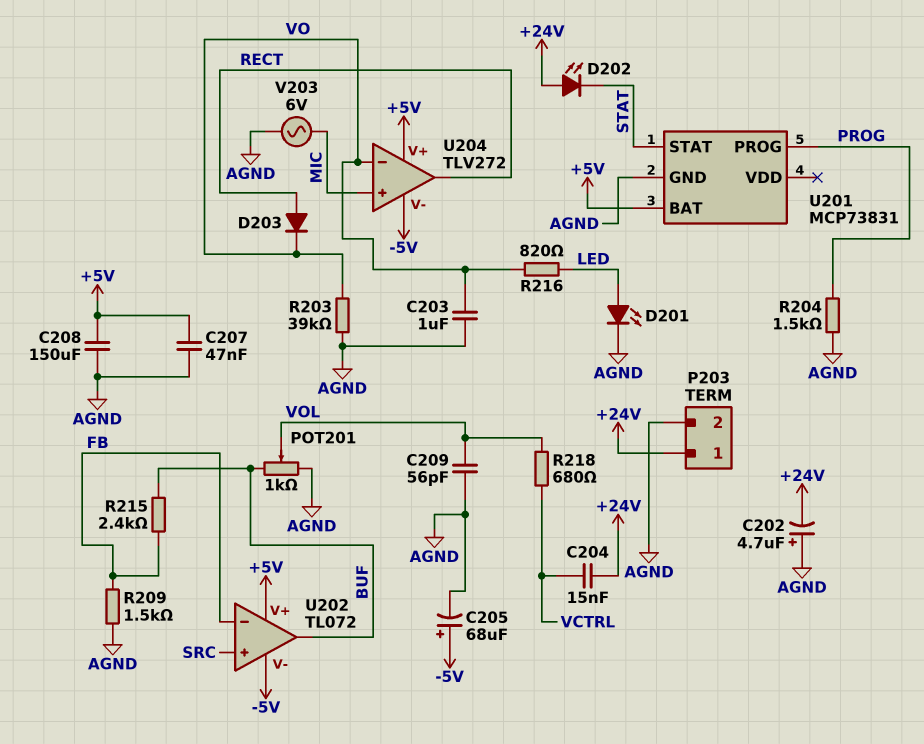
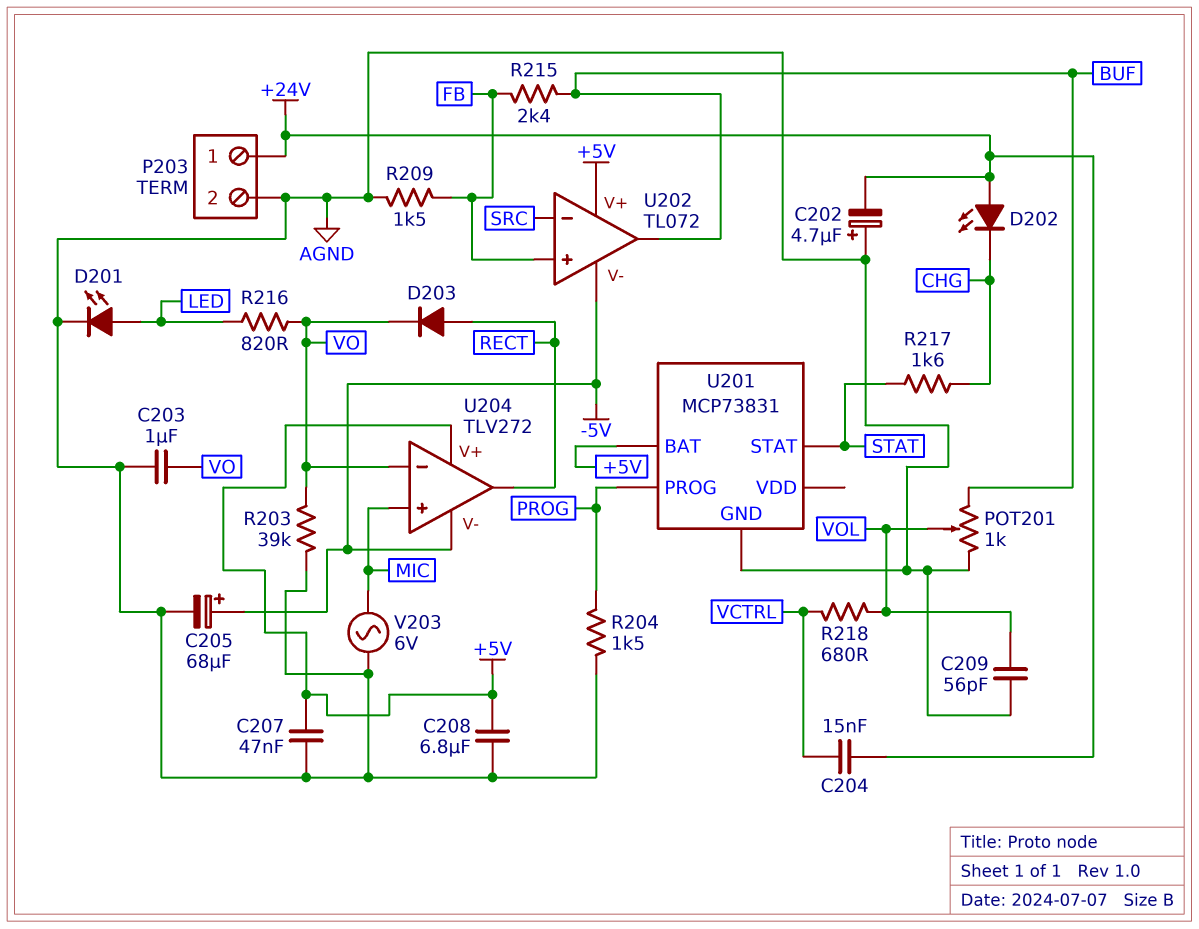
C208: 150uF (+5V, AGND) -> 6.8uF (+5V, AGND)
D202: LED (A +24V, K STAT) -> LED (A +24V, K CHG)
R217: none -> 1.6k (CHG, STAT)
U202 pin in+: SRC -> FB
U202 pin in-: FB -> SRC

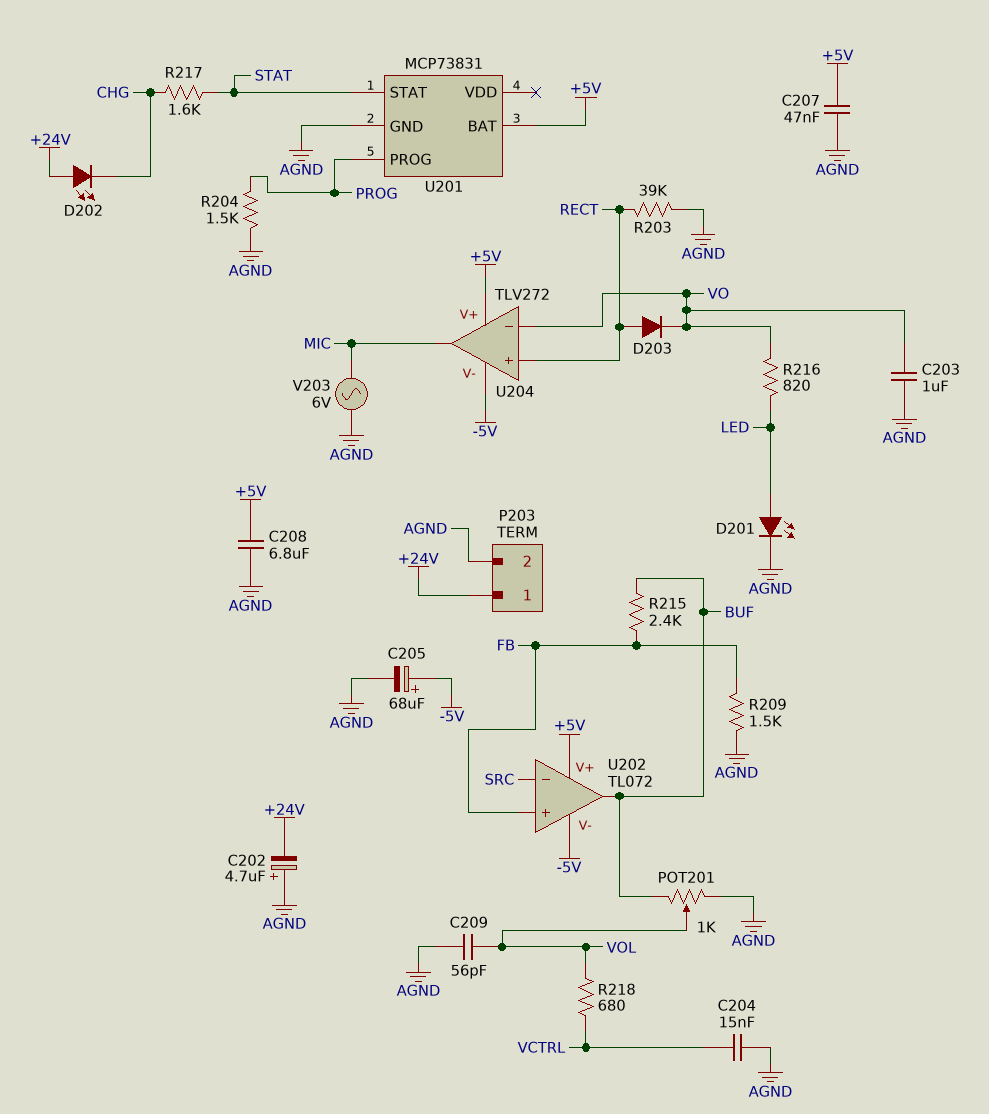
C204: 15nF (+24V, VCTRL) -> 15nF (AGND, VCTRL)
R203: 39k (AGND, VO) -> 39k (AGND, RECT)
U204 pin in+: MIC -> RECT
U204 pin out: RECT -> MIC

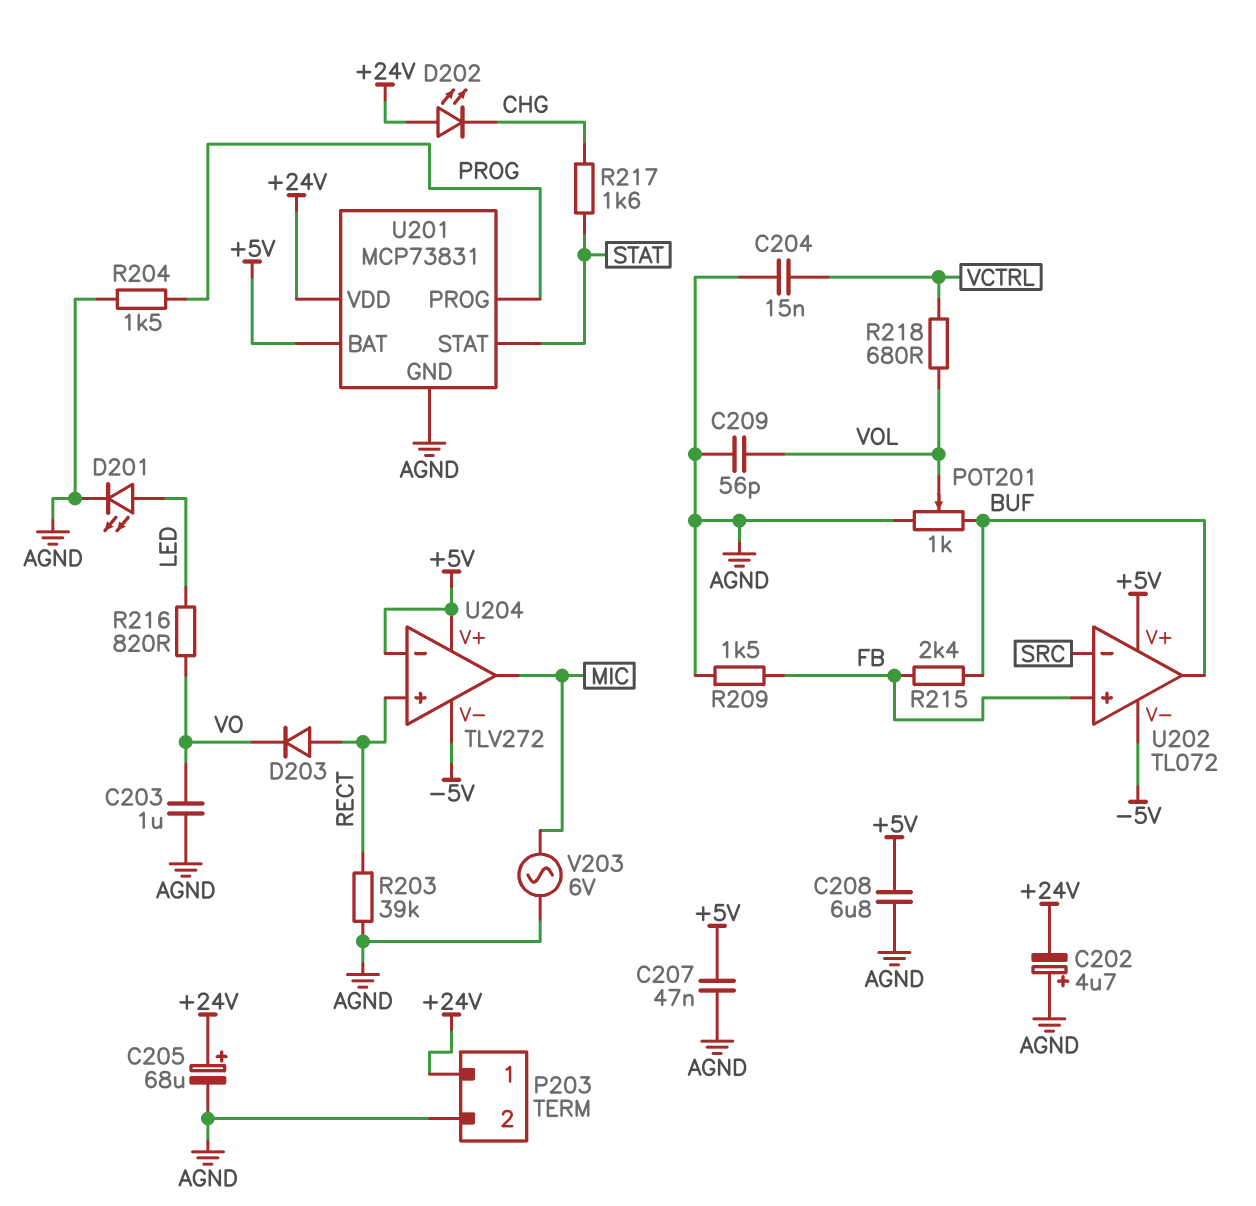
C205: 68uF (plus -5V, minus AGND) -> 68uF (plus +24V, minus AGND)
U201 pin VDD: none -> +24V
U204 pin in-: VO -> +5V

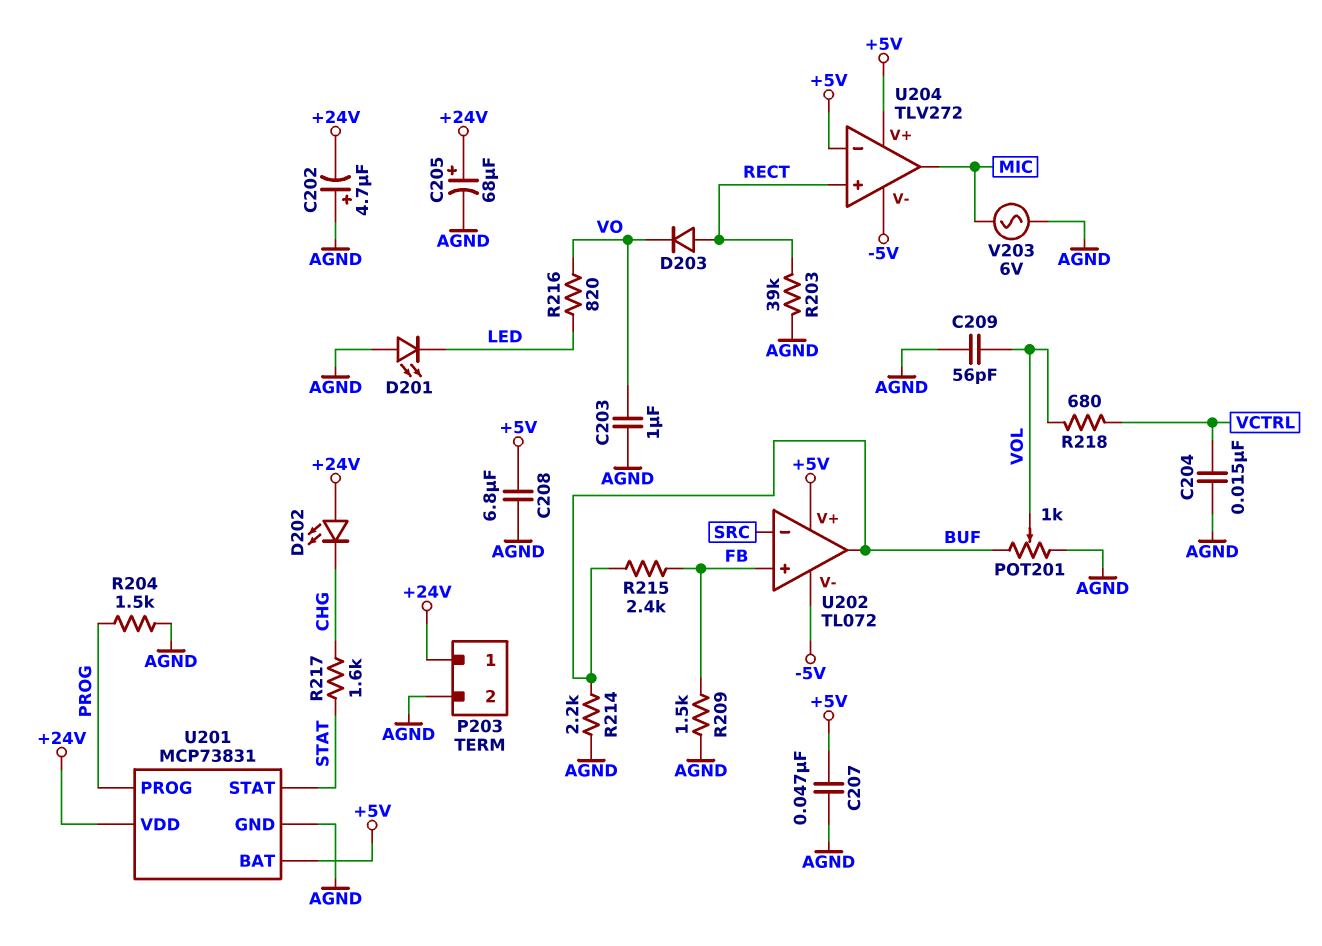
D201: LED (A LED, K AGND) -> LED (A AGND, K LED)
R214: none -> 2.2k (AGND, BUF)

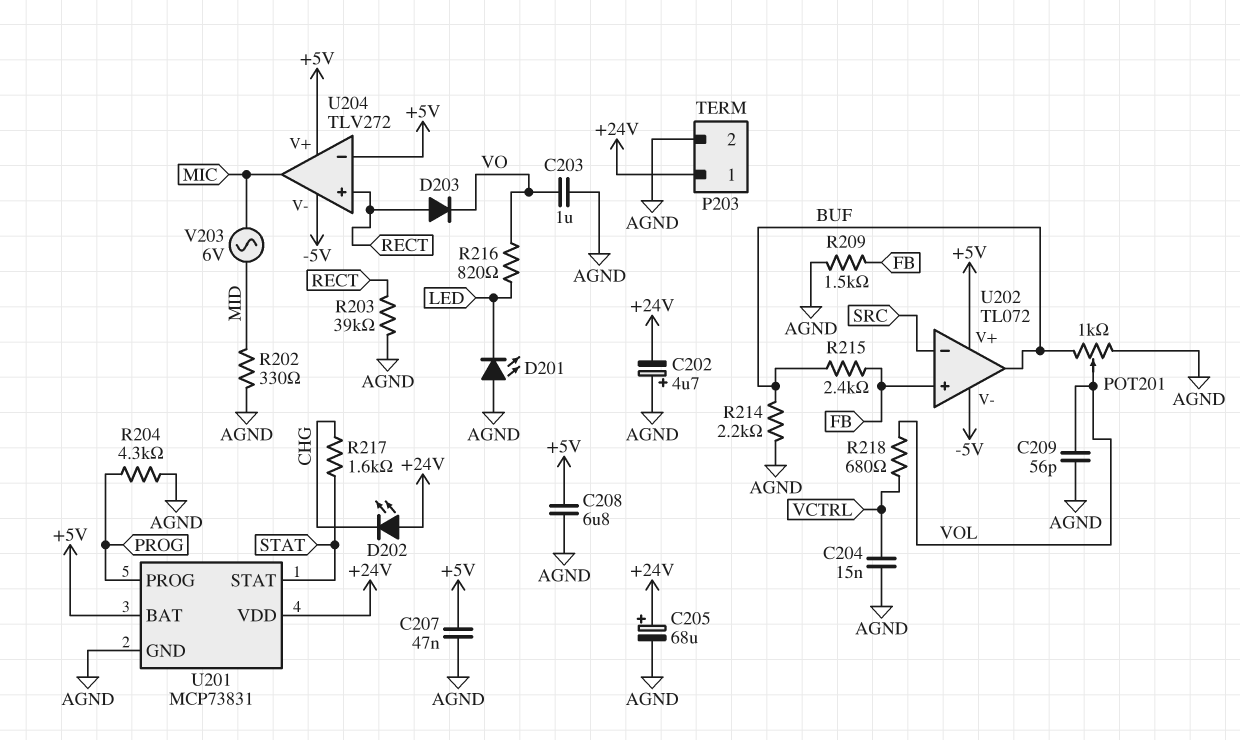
R202: none -> 330 (AGND, MID)
R204: 1.5k (AGND, PROG) -> 4.3k (AGND, PROG)
V203: AC 6V (AGND, MIC) -> AC 6V (MIC, MID)

